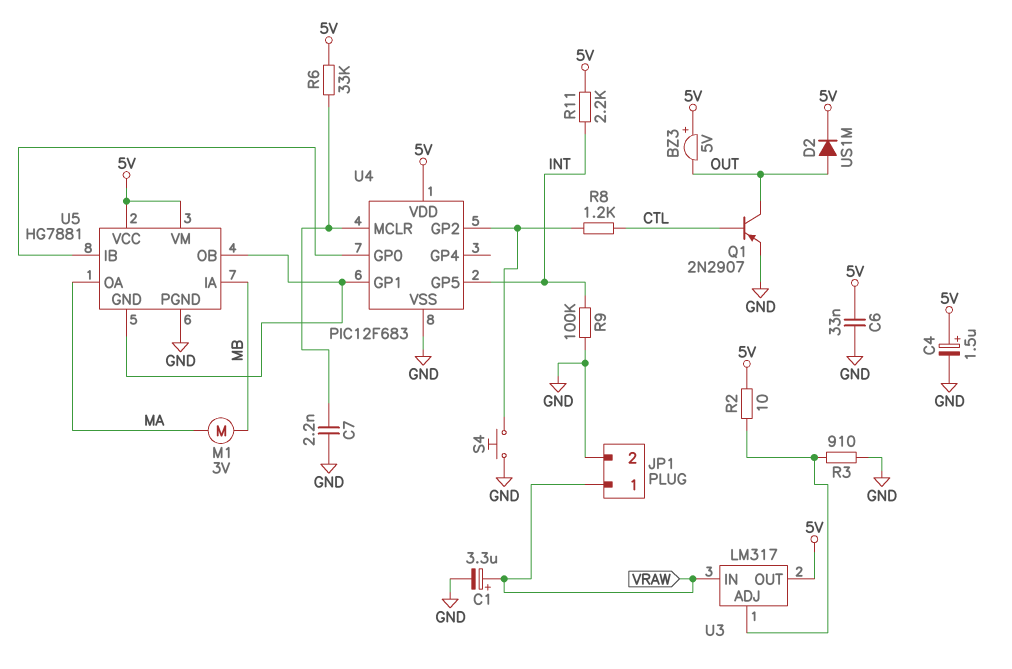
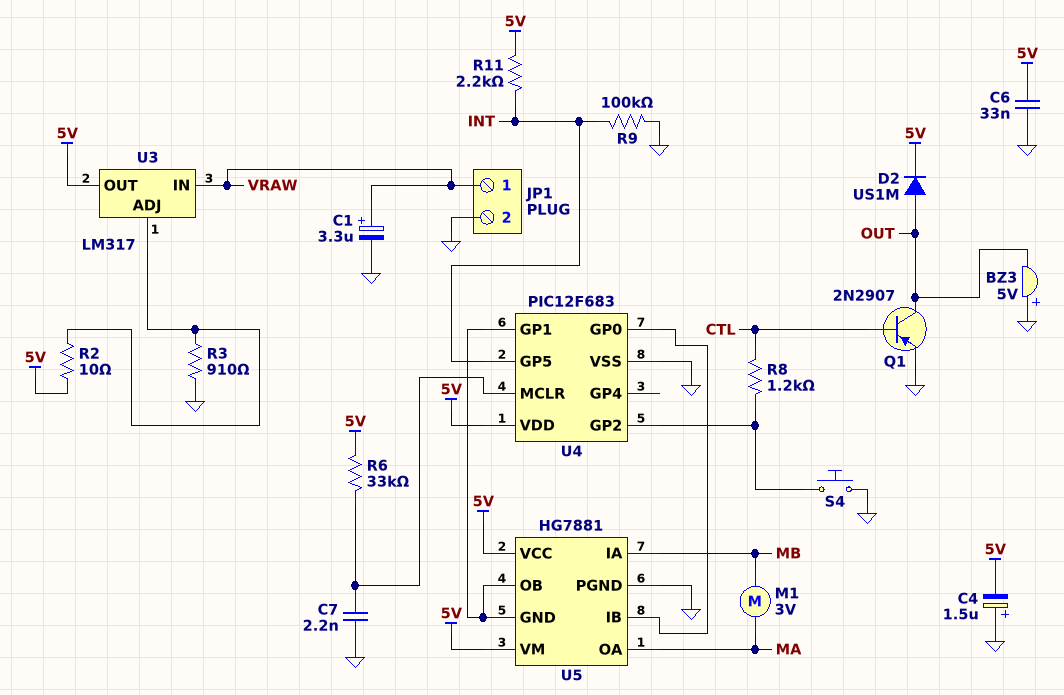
BZ3: buzzer 5V (plus 5V, minus OUT) -> buzzer 5V (plus GND, minus OUT)
C4: 1.5uF (plus 5V, minus GND) -> 1.5uF (plus GND, minus 5V)

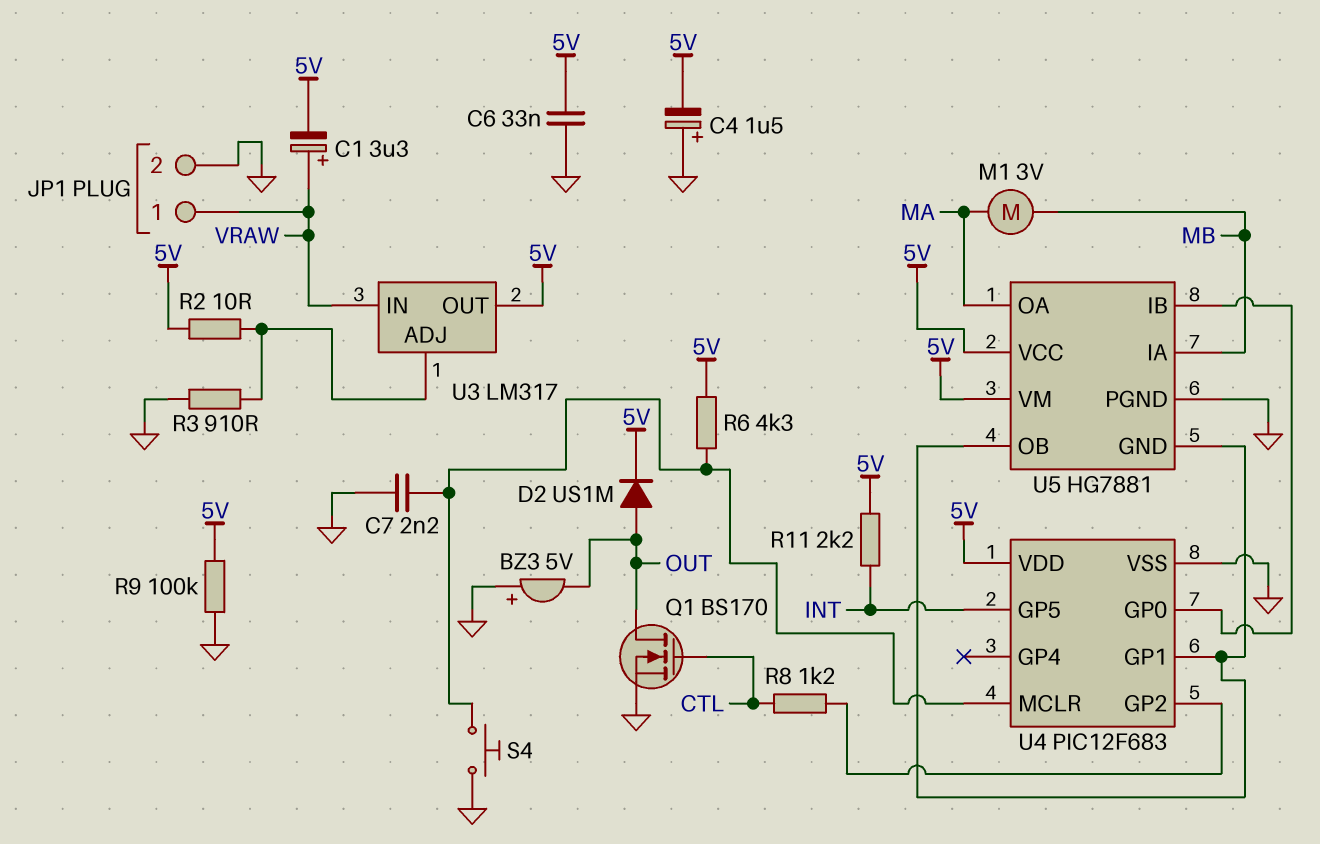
C1: 3.3uF (plus VRAW, minus GND) -> 3.3uF (plus VRAW, minus 5V)
Q1: PNP 2N2907 (B CTL, C OUT, E GND) -> NMOS BS170 (G CTL, D OUT, S GND)
R6: 33k (5V, U4/MCLR) -> 4.3k (5V, U4/MCLR)
R9: 100k (GND, INT) -> 100k (5V, GND)
S4: button (GND, U4/GP2) -> button (GND, U4/MCLR)

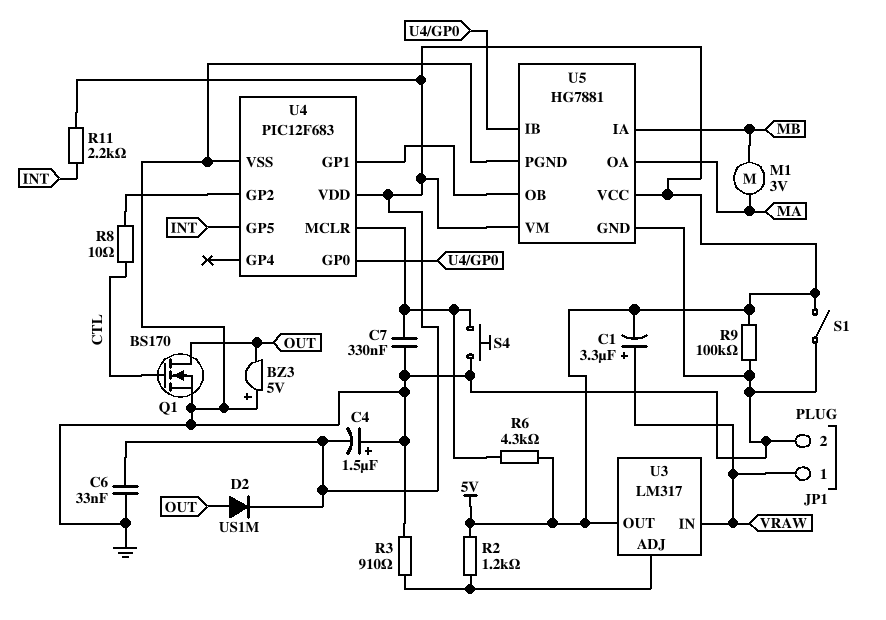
C7: 2.2nF (GND, U4/MCLR) -> 330nF (GND, U4/MCLR)
R2: 10 (5V, U3/ADJ) -> 1.2k (5V, U3/ADJ)
R8: 1.2k (CTL, U4/GP2) -> 10 (CTL, U4/GP2)
S1: none -> switch (5V, GND)
U5 pin GND: U4/GP1 -> GND

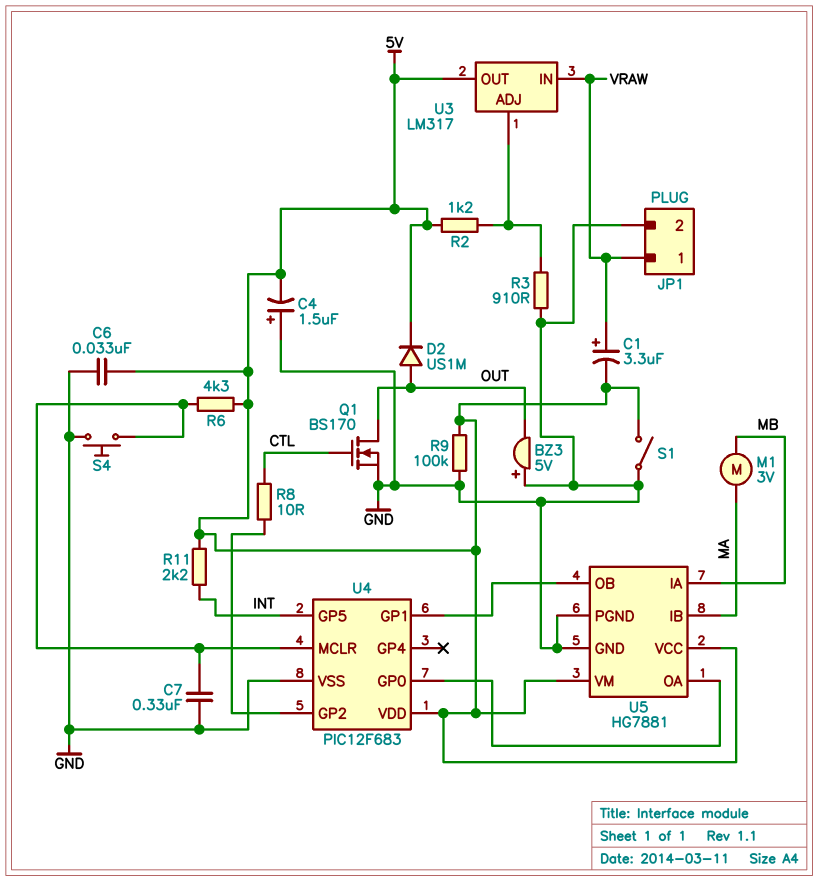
U5 pin IB: U4/GP0 -> MA
U5 pin OA: MA -> U4/GP0

